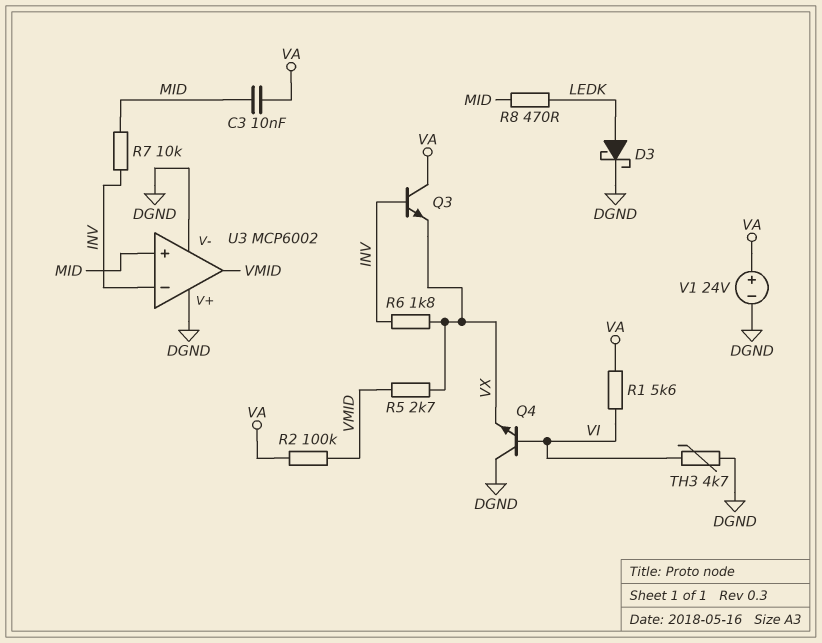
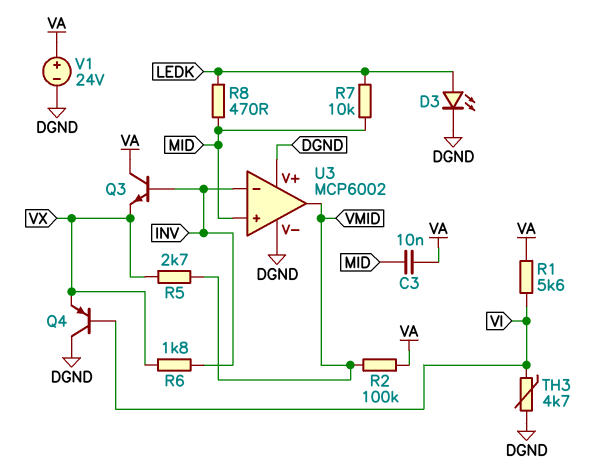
D3: schottky (A LEDK, K DGND) -> LED (A LEDK, K DGND)
Q4: NPN (B VI, C DGND, E VX) -> PNP (B VI, C DGND, E VX)
R7: 10k (INV, MID) -> 10k (LEDK, MID)

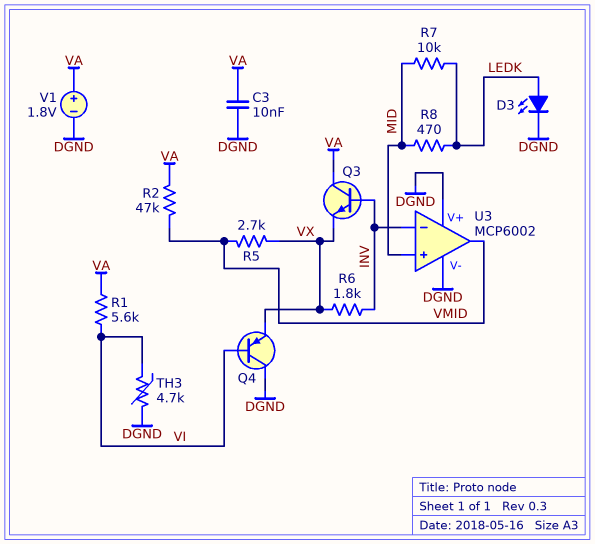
C3: 10nF (MID, VA) -> 10nF (DGND, VA)
R2: 100k (VA, VMID) -> 47k (VA, VMID)
V1: 24V (plus VA, minus DGND) -> 1.8V (plus VA, minus DGND)

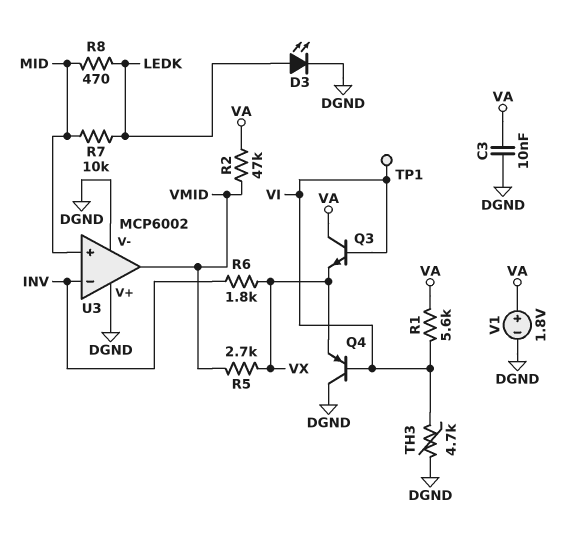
Q3: NPN (B INV, C VA, E VX) -> NPN (B VI, C VA, E VX)
TP1: none -> test point (VI)

